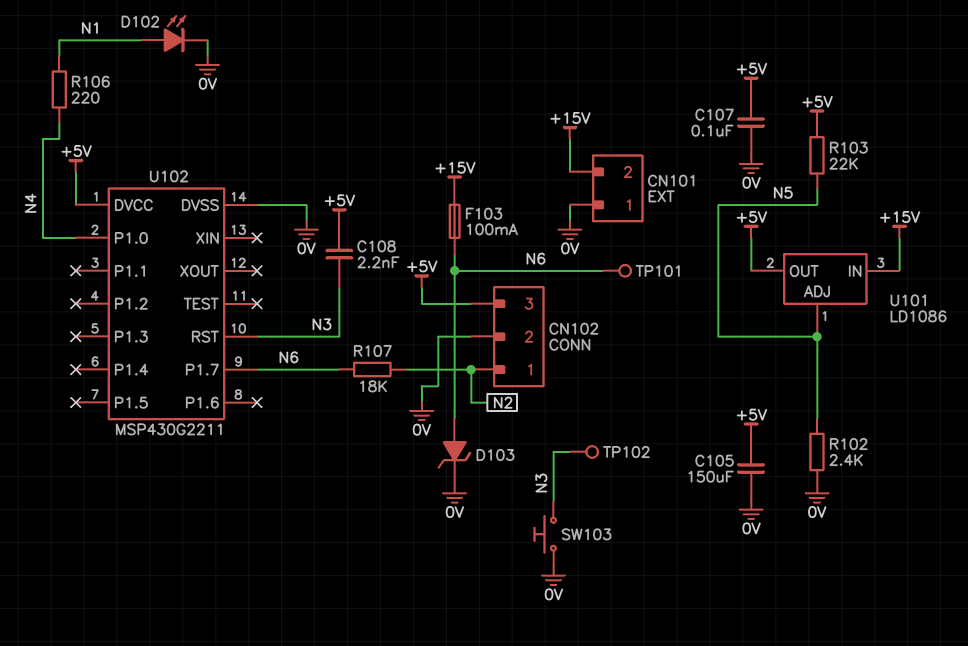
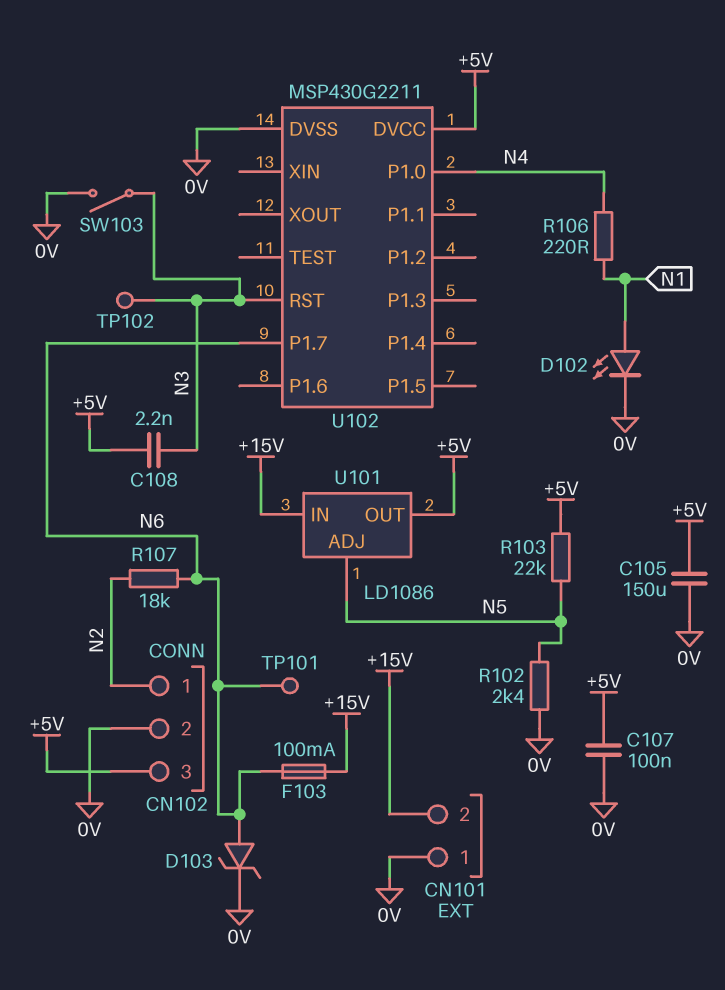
SW103: button (0V, N3) -> switch (0V, N3)

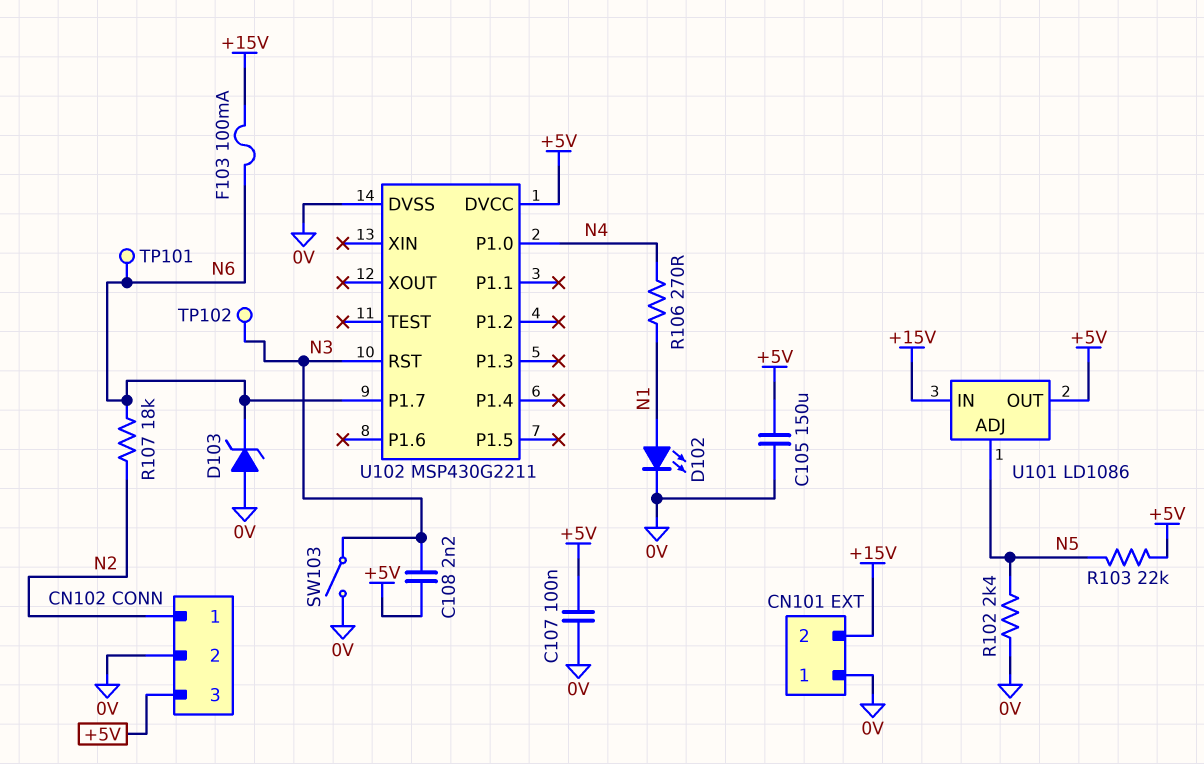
D103: zener (A N6, K 0V) -> zener (A 0V, K N6)
R106: 220 (N1, N4) -> 270 (N1, N4)

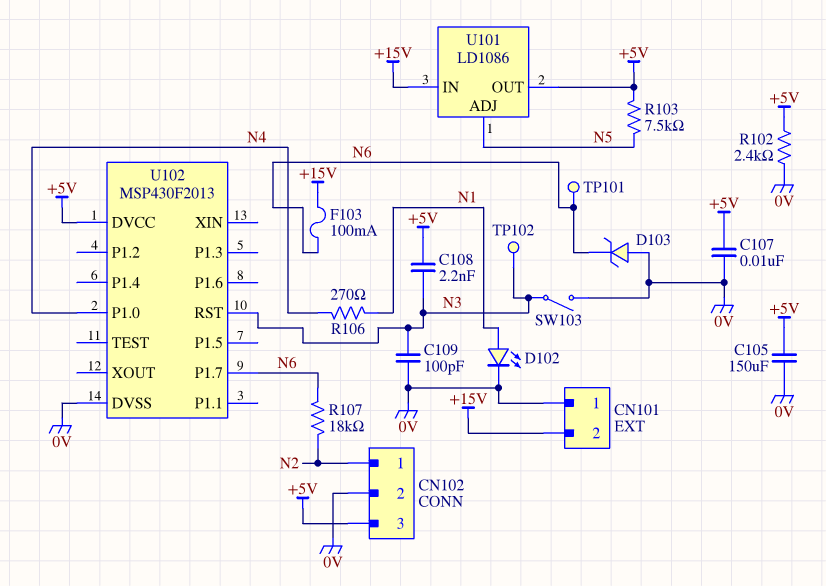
C107: 100nF (+5V, 0V) -> 10nF (+5V, 0V)
C109: none -> 100pF (0V, N3)
R102: 2.4k (0V, N5) -> 2.4k (+5V, 0V)
R103: 22k (+5V, N5) -> 7.5k (+5V, N5)
U102: MSP430G2211 -> MSP430F2013

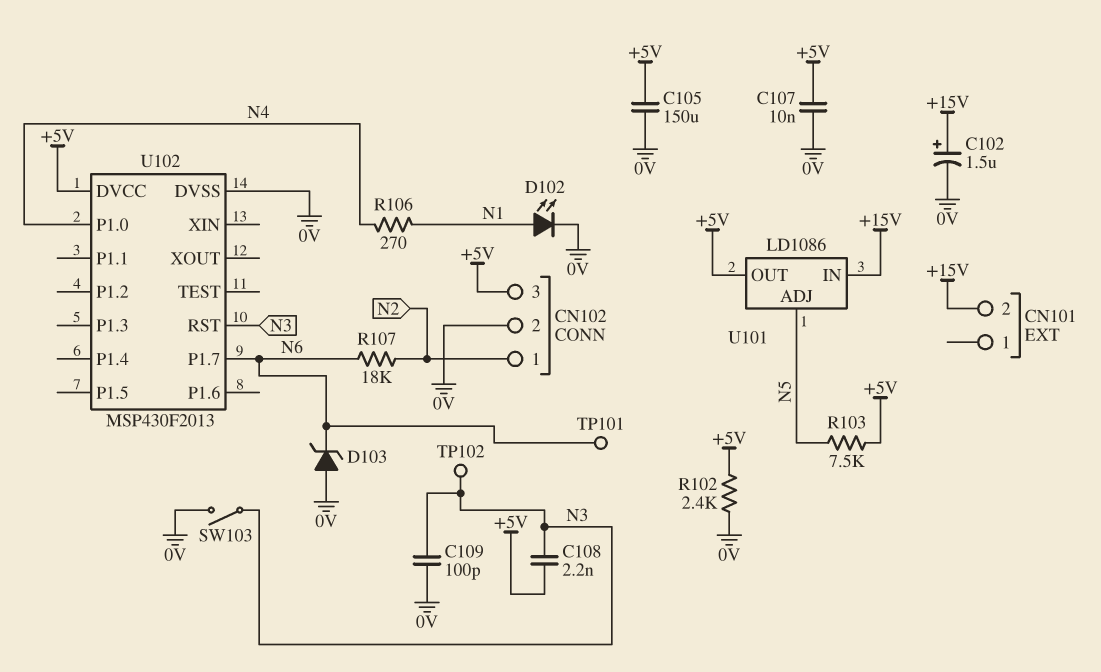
C102: none -> 1.5uF (plus +15V, minus 0V)
CN101 pin 1: 0V -> none
F103: 100mA (+15V, N6) -> none

